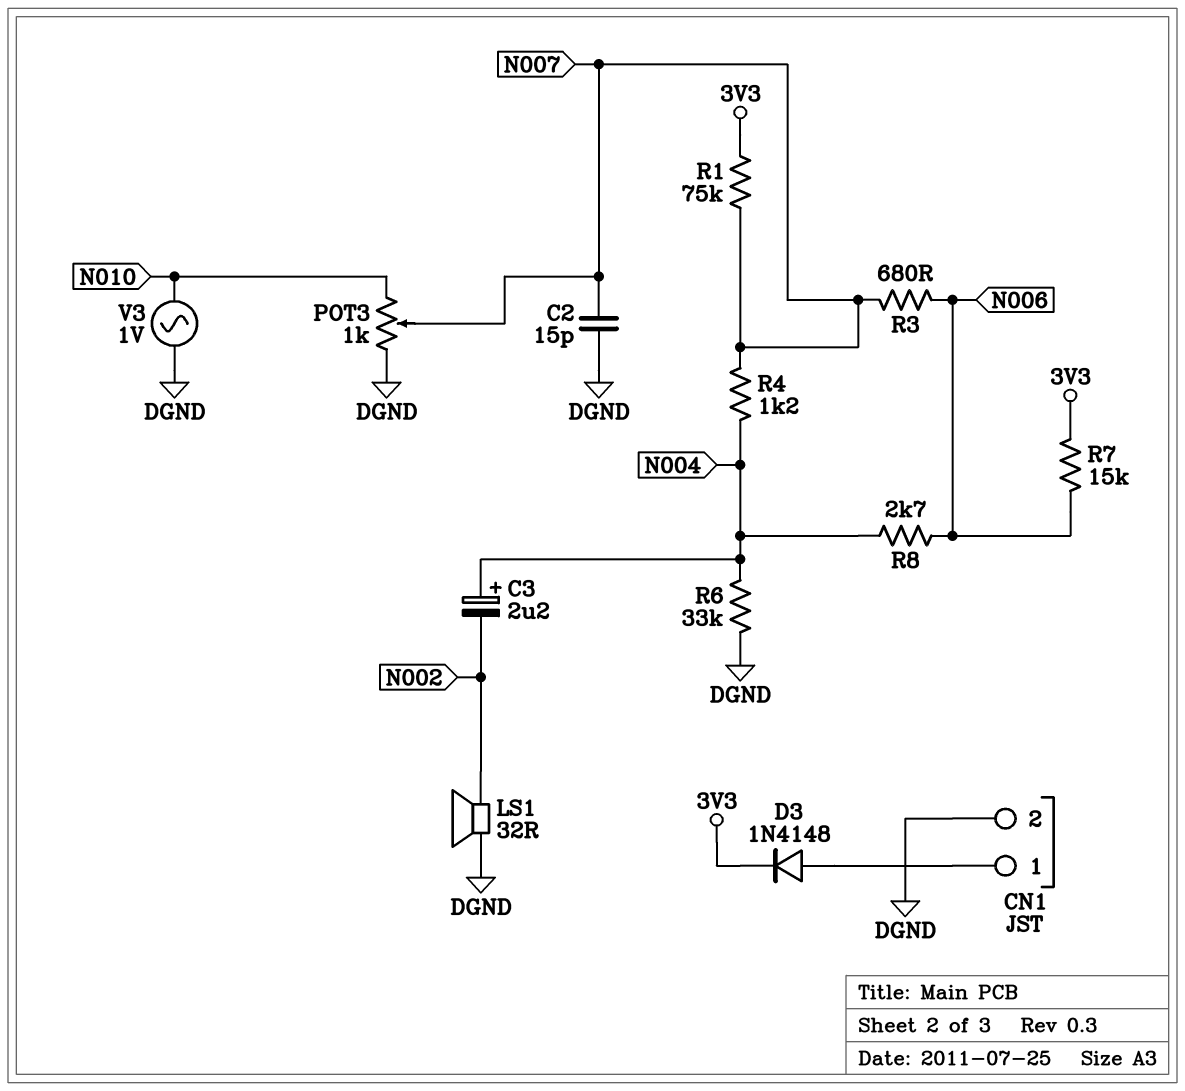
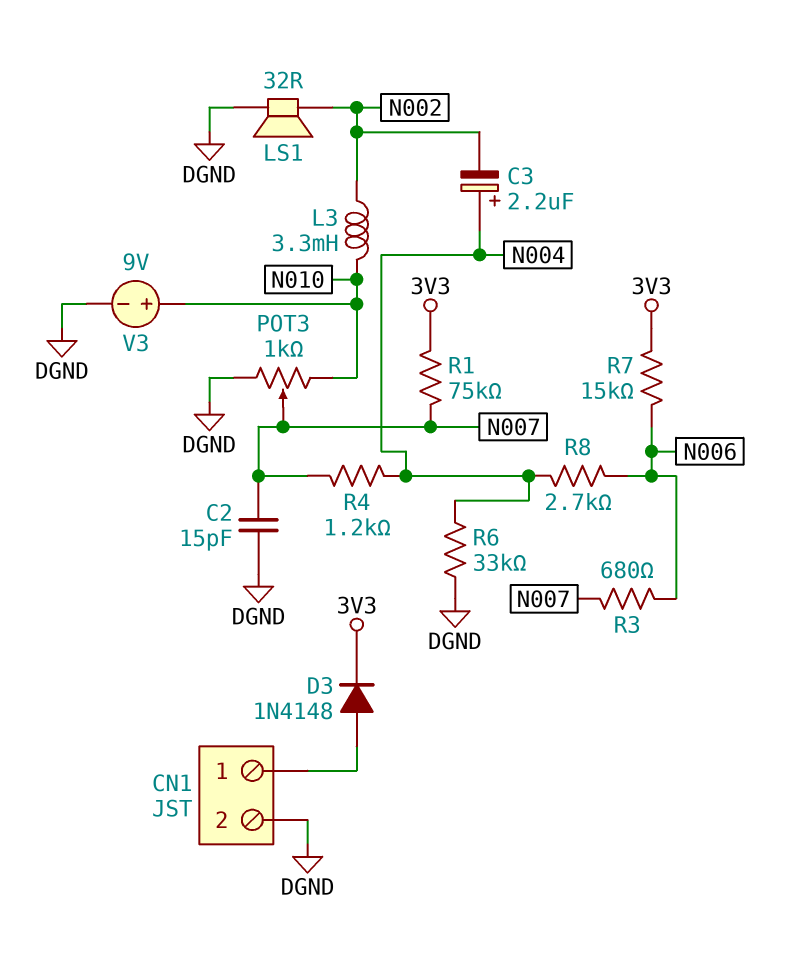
L3: none -> 3.3mH (N002, N010)
V3: AC 1V (DGND, N010) -> 9V (plus N010, minus DGND)

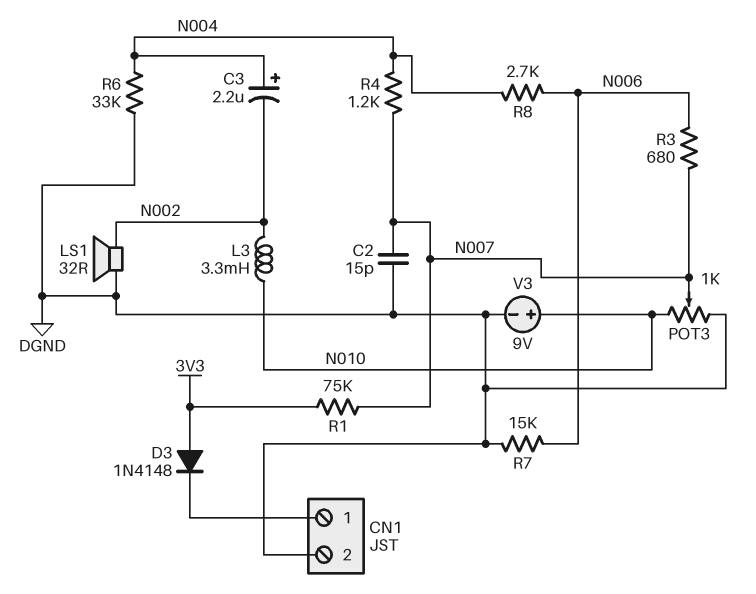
D3: diode 1N4148 (A CN1/1, K 3V3) -> diode 1N4148 (A 3V3, K CN1/1)
R7: 15k (3V3, N006) -> 15k (DGND, N006)

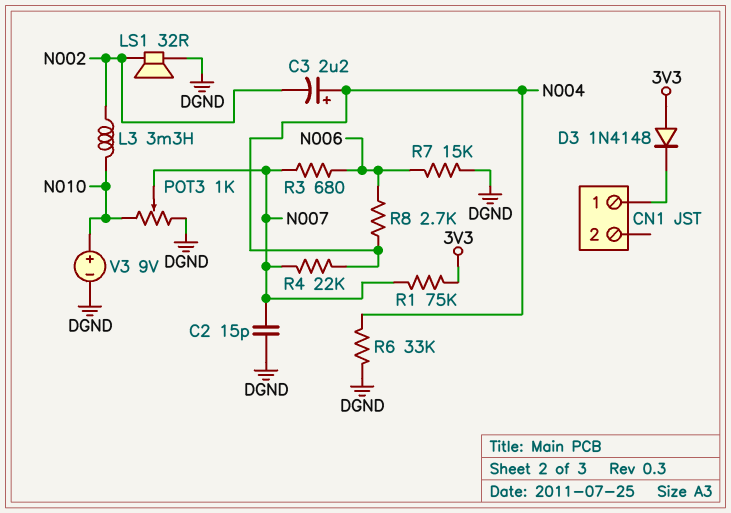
CN1 pin 2: DGND -> none
R4: 1.2k (N004, N007) -> 22k (N004, N007)

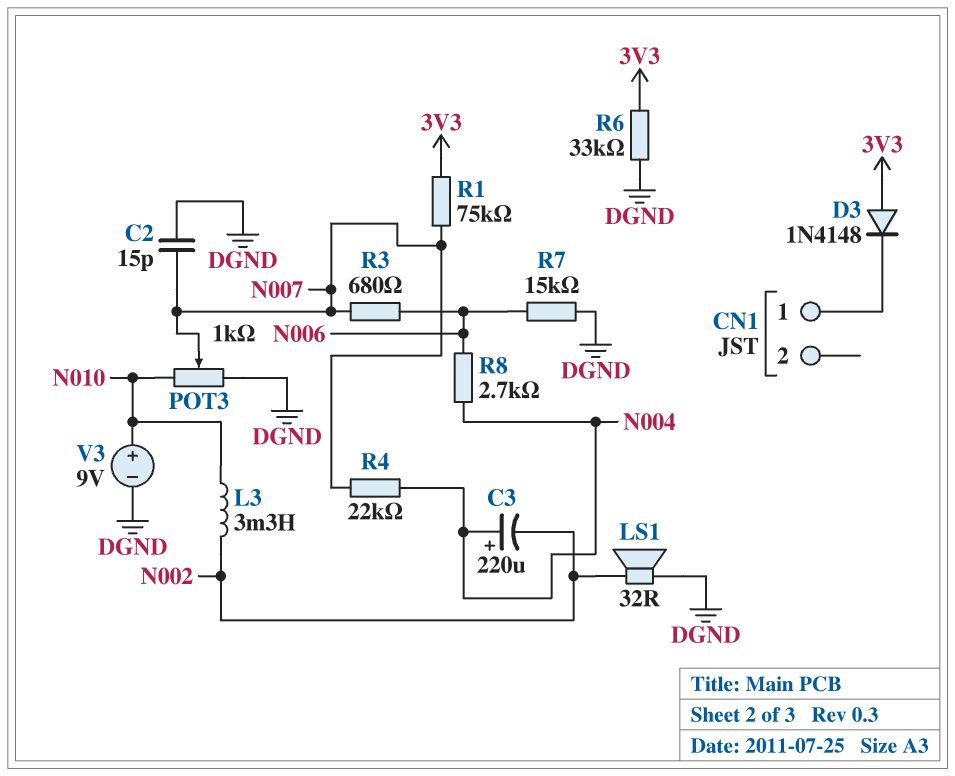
C3: 2.2uF (plus N004, minus N002) -> 220uF (plus N004, minus N002)
R6: 33k (DGND, N004) -> 33k (3V3, DGND)

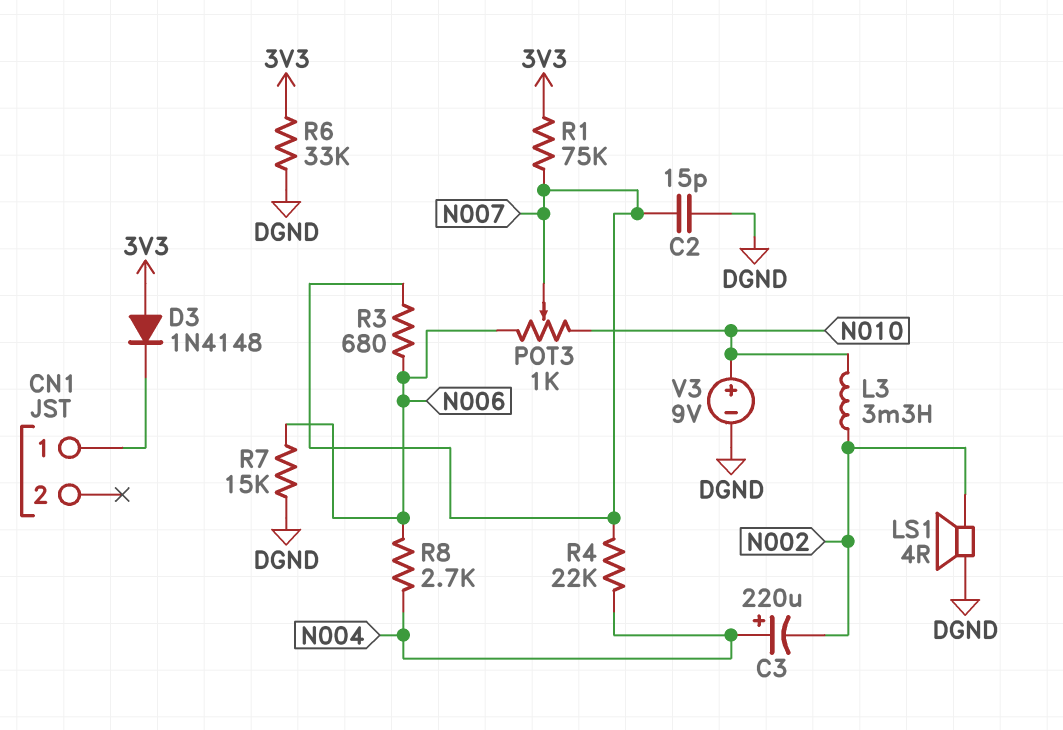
LS1: speaker 32R (DGND, N002) -> speaker 4R (DGND, N002)
POT3: 1k (DGND, N010, wiper N007) -> 1k (N006, N010, wiper N007)

